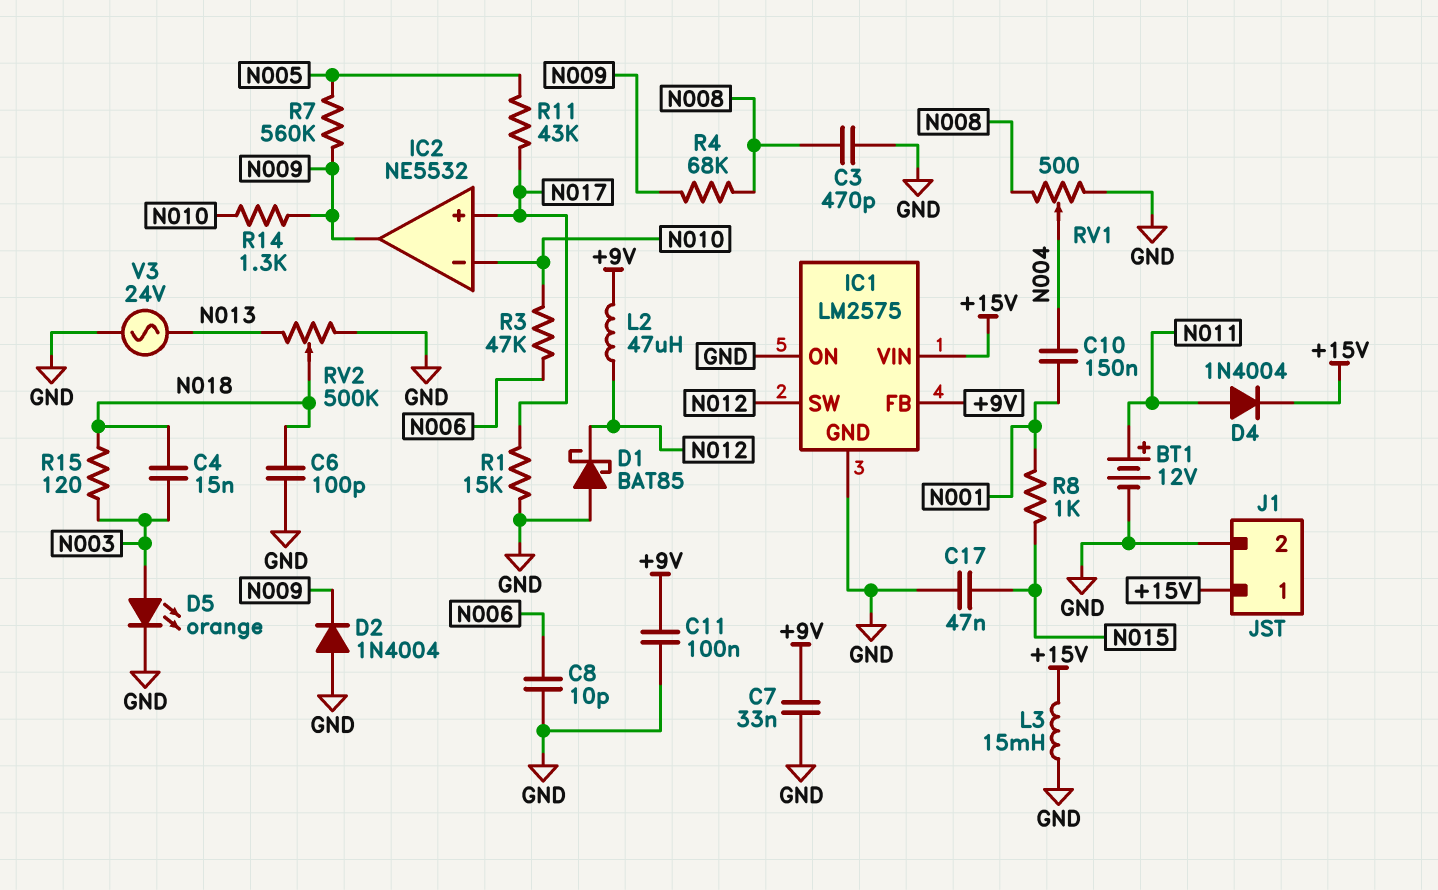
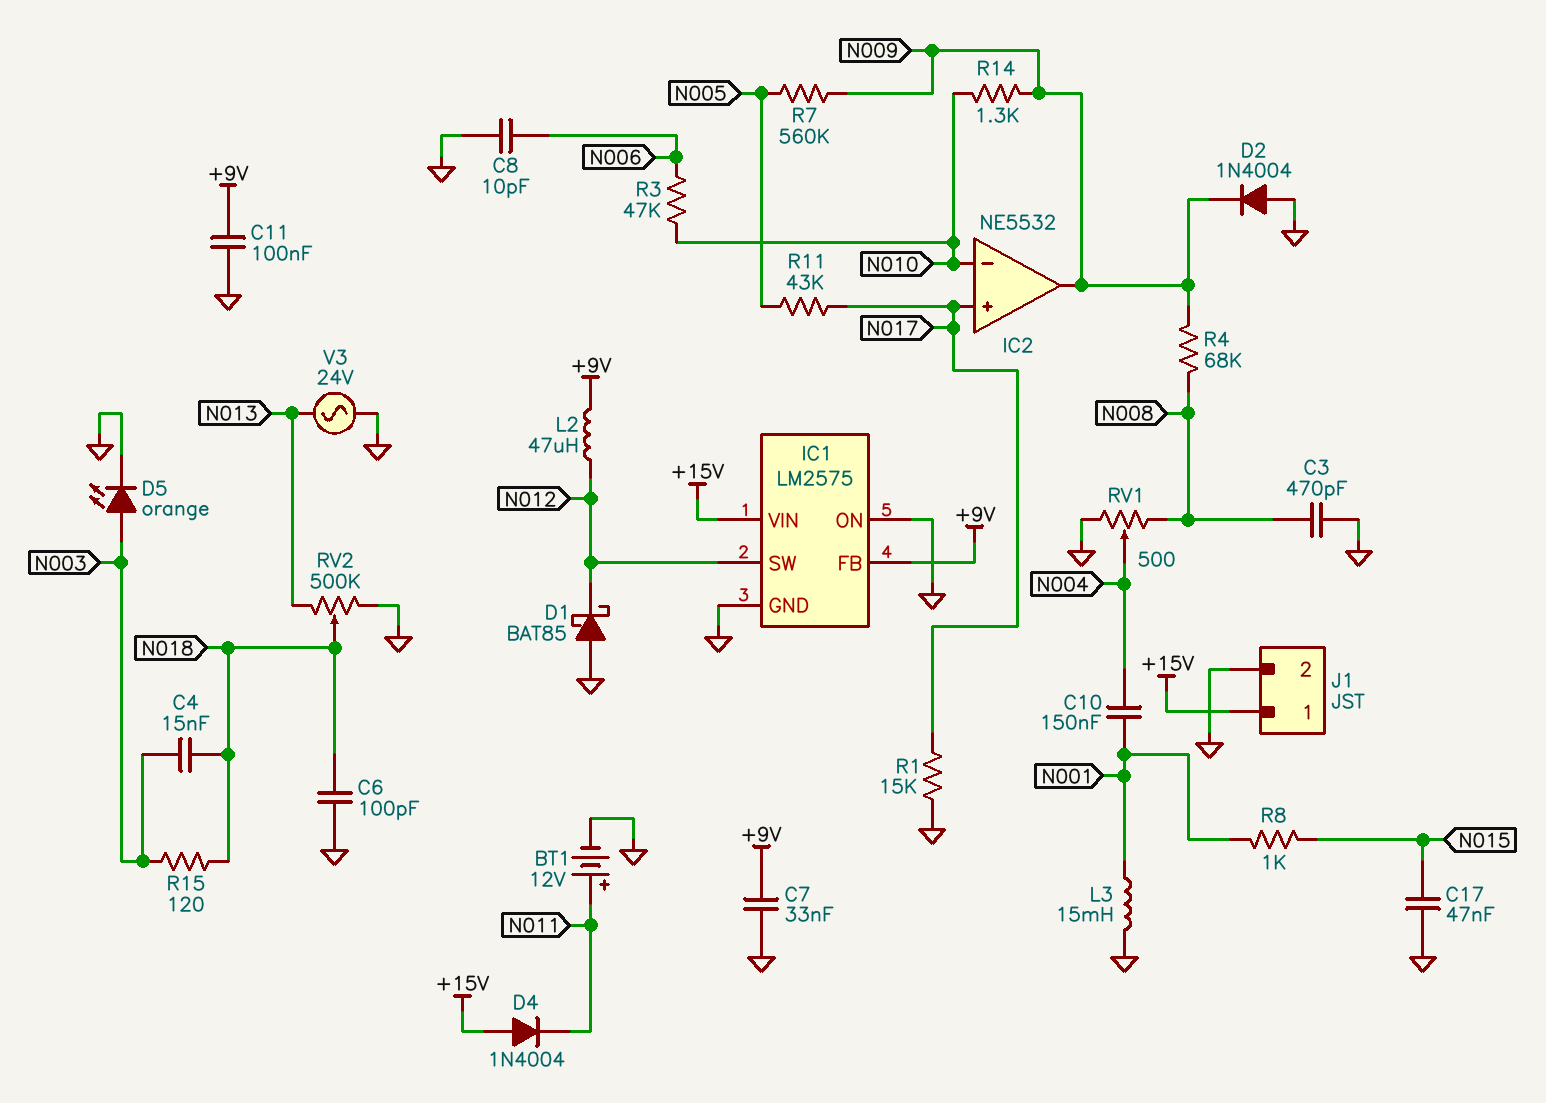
D4: diode 1N4004 (A N011, K +15V) -> diode 1N4004 (A +15V, K N011)
L3: 15mH (+15V, GND) -> 15mH (GND, N001)

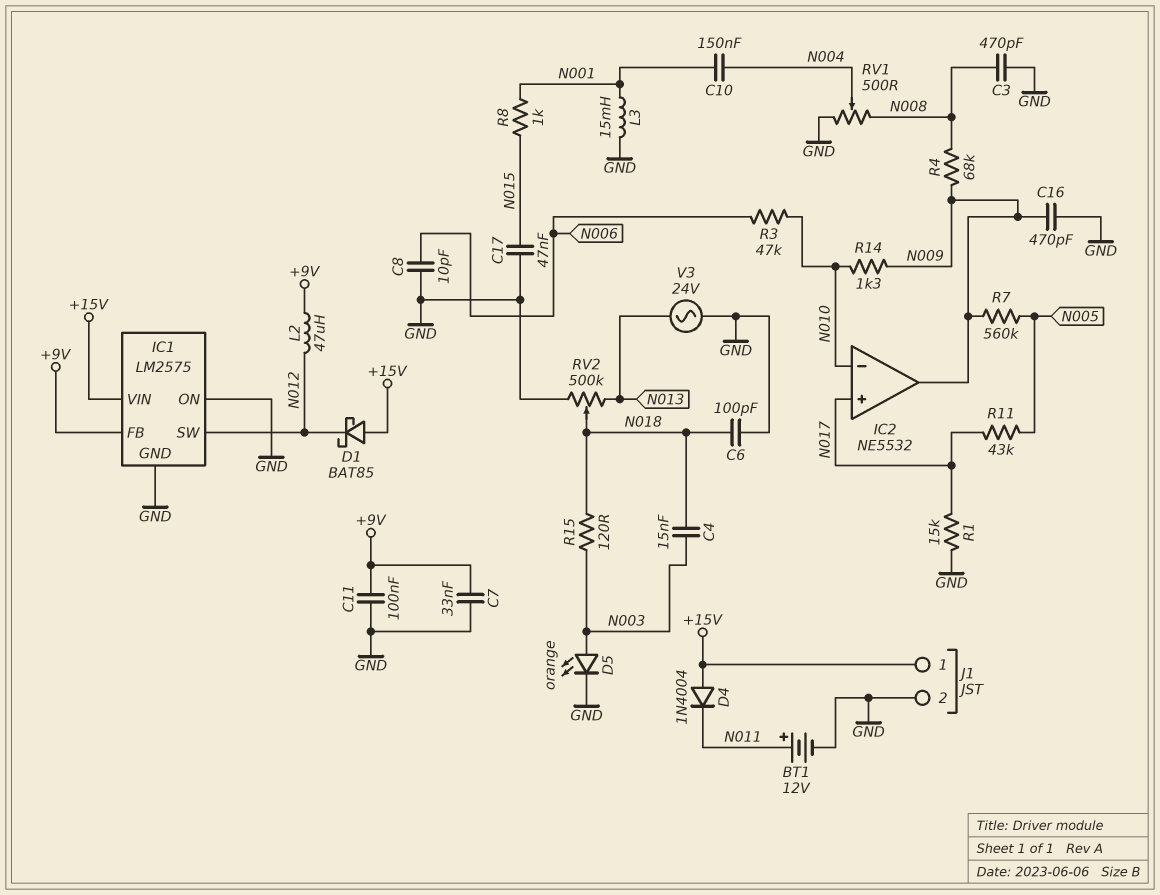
C16: none -> 470pF (GND, N009)
D1: schottky BAT85 (A GND, K N012) -> schottky BAT85 (A +15V, K N012)
D2: diode 1N4004 (A GND, K N009) -> none

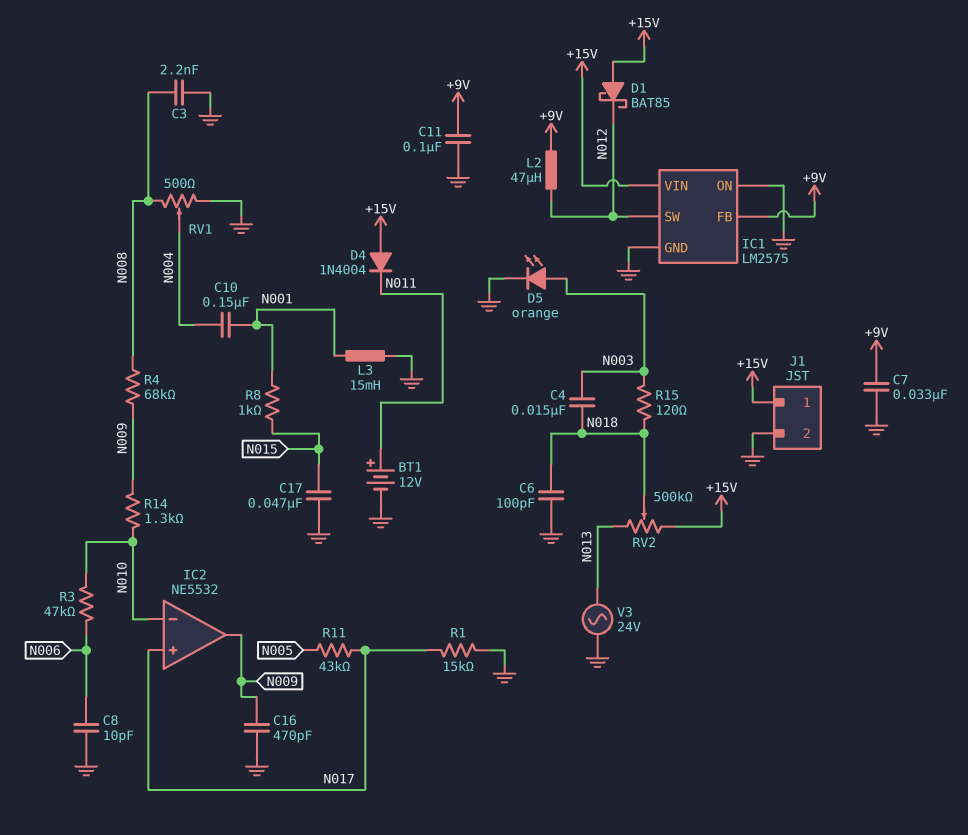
C3: 470pF (GND, N008) -> 2.2nF (GND, N008)
R7: 560k (N005, N009) -> none
RV2: 500k (GND, N013, wiper N018) -> 500k (+15V, N013, wiper N018)

